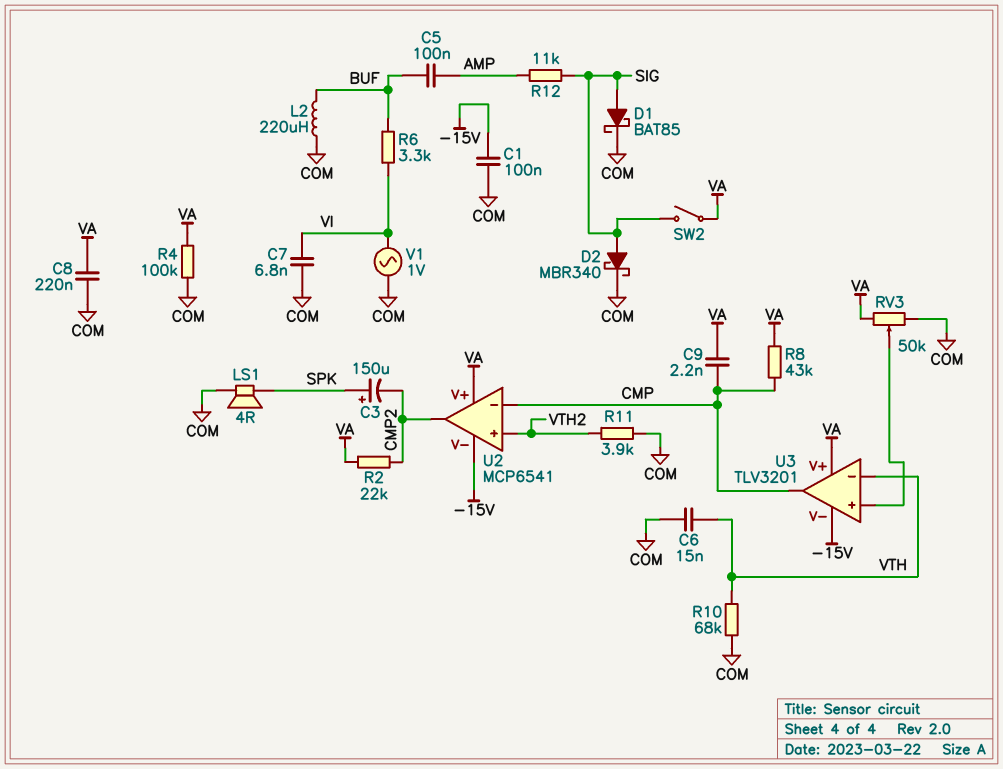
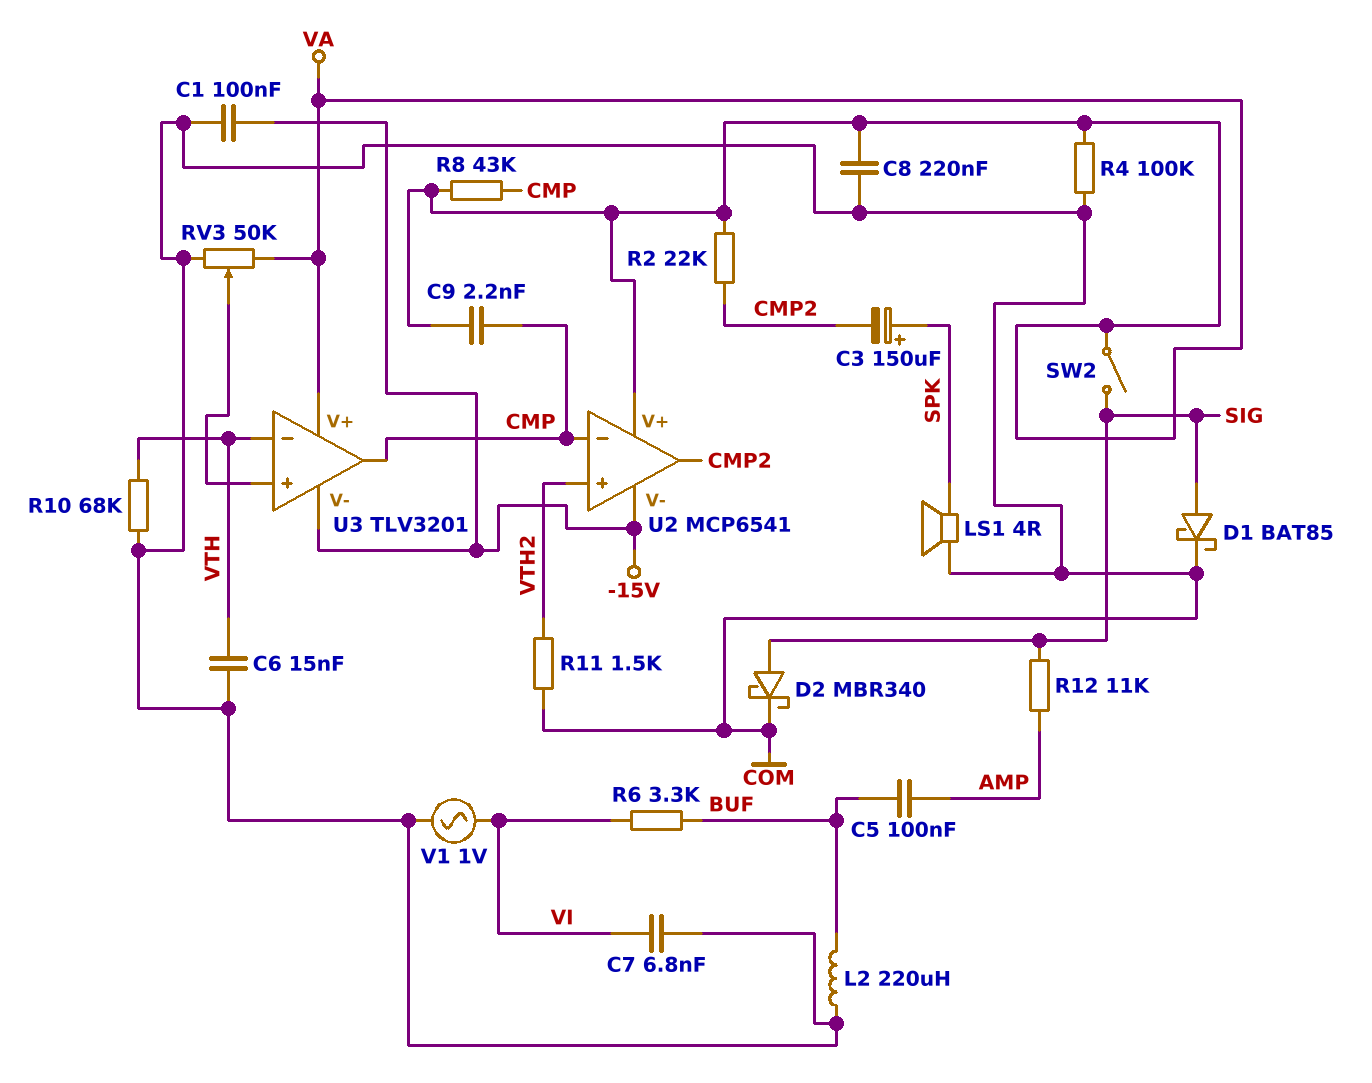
R11: 3.9k (COM, VTH2) -> 1.5k (COM, VTH2)

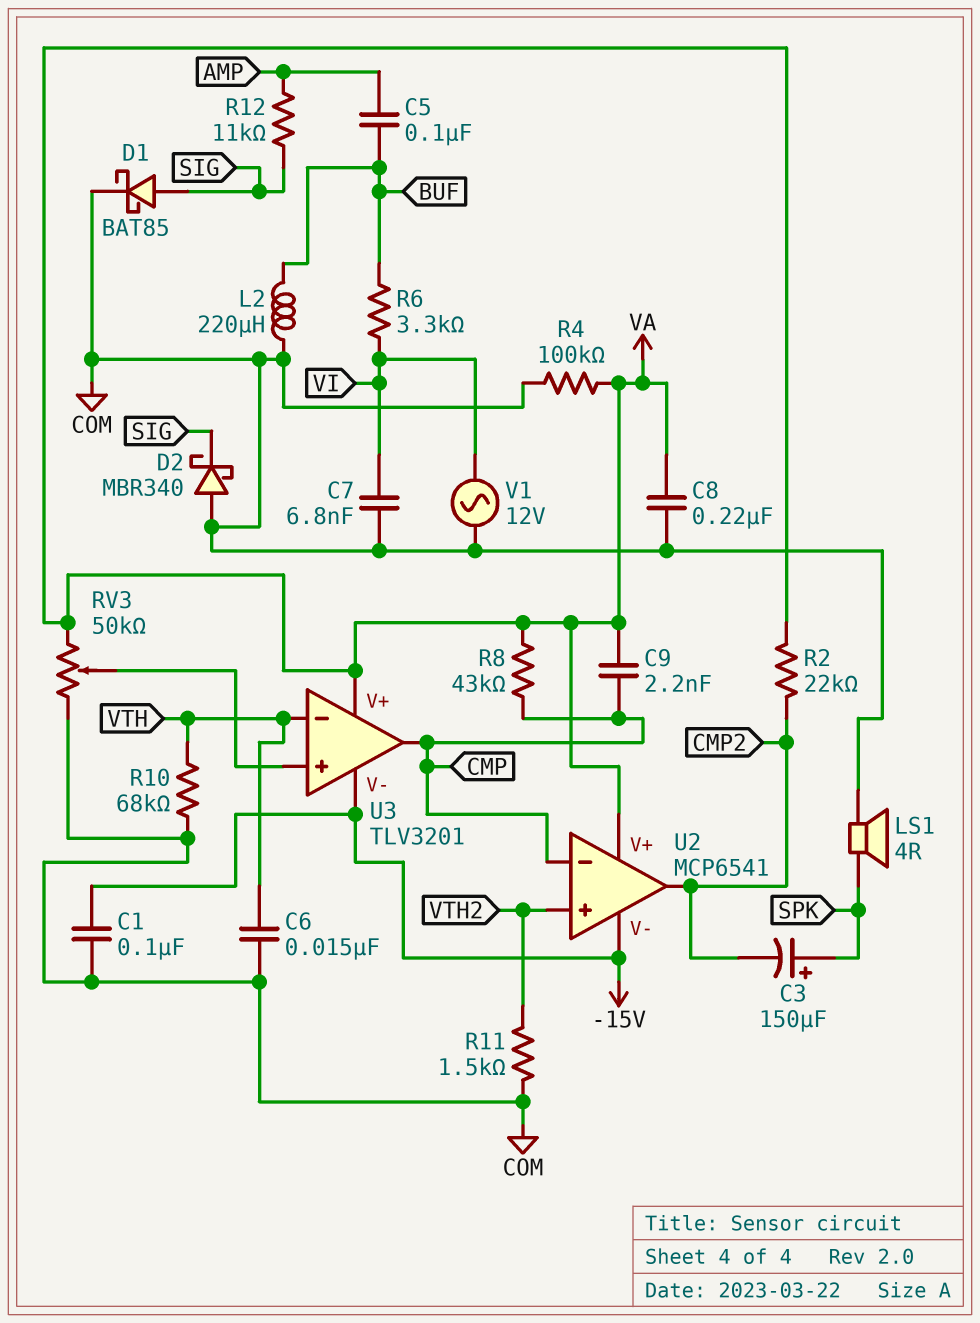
D2: schottky MBR340 (A SIG, K COM) -> schottky MBR340 (A COM, K SIG)
SW2: switch (SIG, VA) -> none
V1: AC 1V (COM, VI) -> AC 12V (COM, VI)

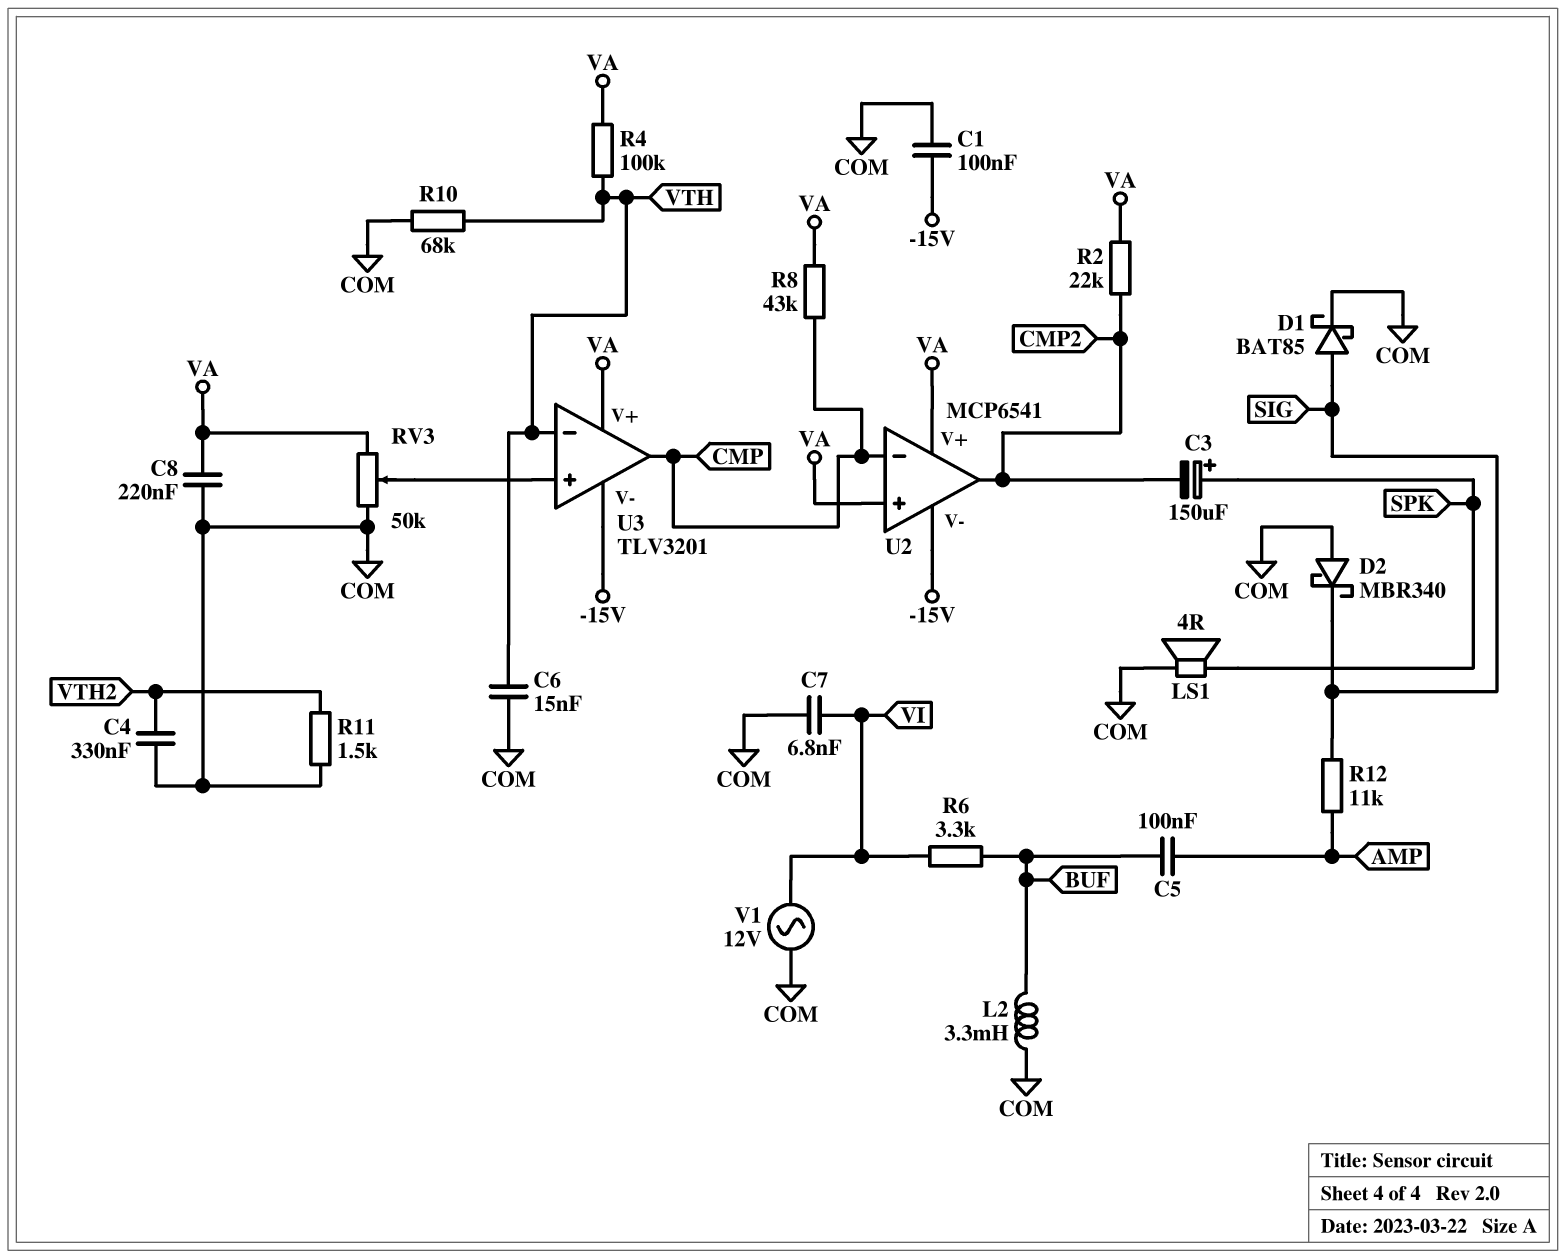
C4: none -> 330nF (COM, VTH2)
C9: 2.2nF (CMP, VA) -> none
L2: 220uH (BUF, COM) -> 3.3mH (BUF, COM)
R4: 100k (COM, VA) -> 100k (VA, VTH)
U2 pin in+: VTH2 -> VA

